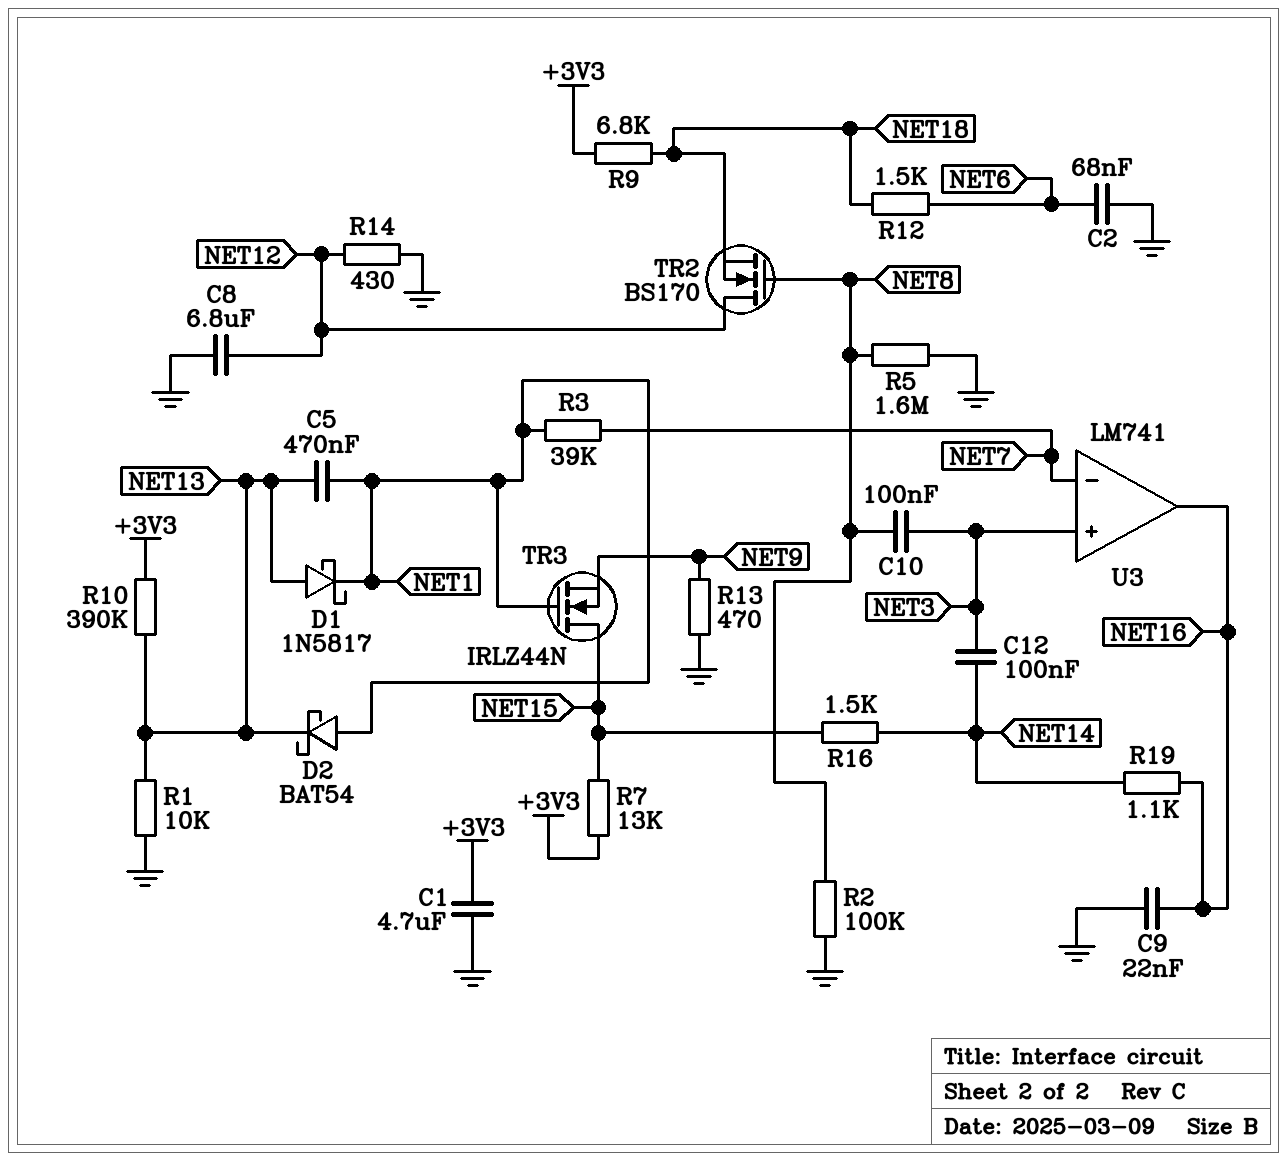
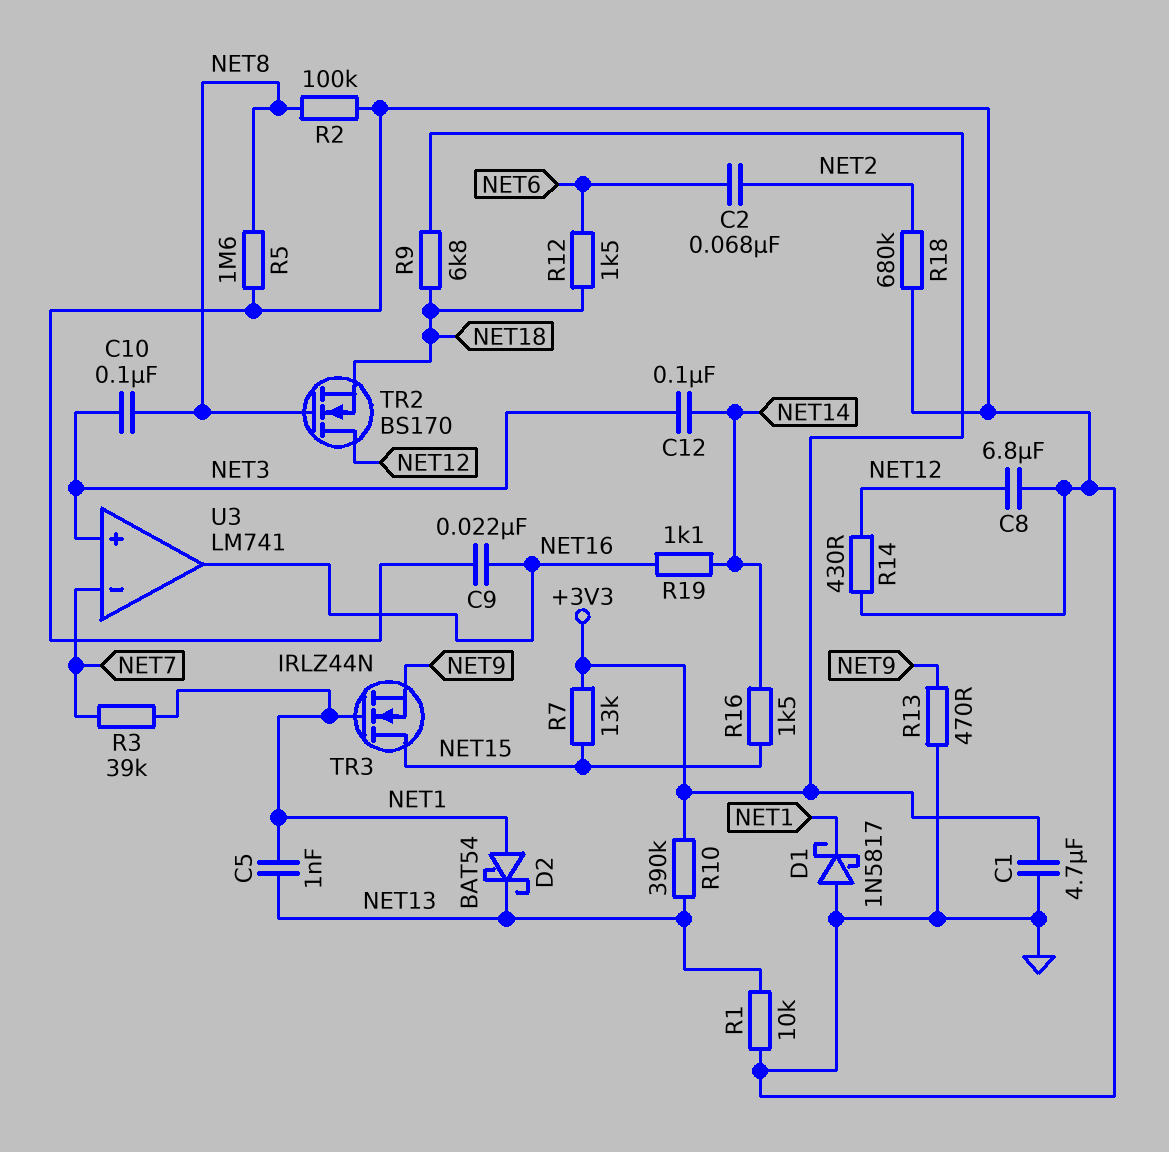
C2: 68nF (GND, NET6) -> 68nF (NET2, NET6)
C5: 470nF (NET1, NET13) -> 1nF (NET1, NET13)
D1: schottky 1N5817 (A NET13, K NET1) -> schottky 1N5817 (A GND, K NET1)
R18: none -> 680k (GND, NET2)

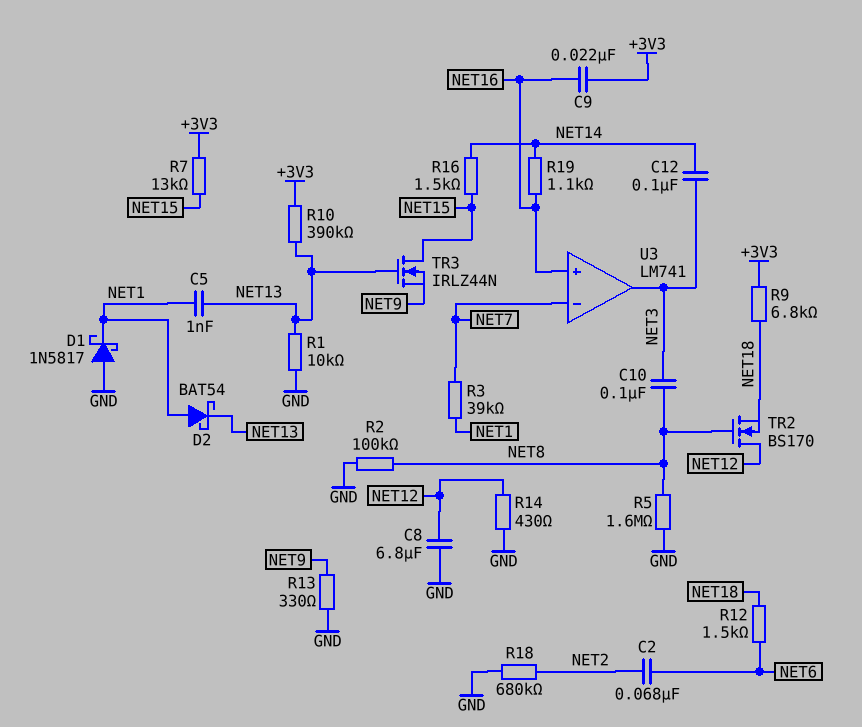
C1: 4.7uF (+3V3, GND) -> none
C9: 22nF (GND, NET16) -> 22nF (+3V3, NET16)
R13: 470 (GND, NET9) -> 330 (GND, NET9)
TR3: NMOS IRLZ44N (G NET1, D NET15, S NET9) -> NMOS IRLZ44N (G NET13, D NET15, S NET9)
U3 pin in+: NET3 -> NET16
U3 pin out: NET16 -> NET3

